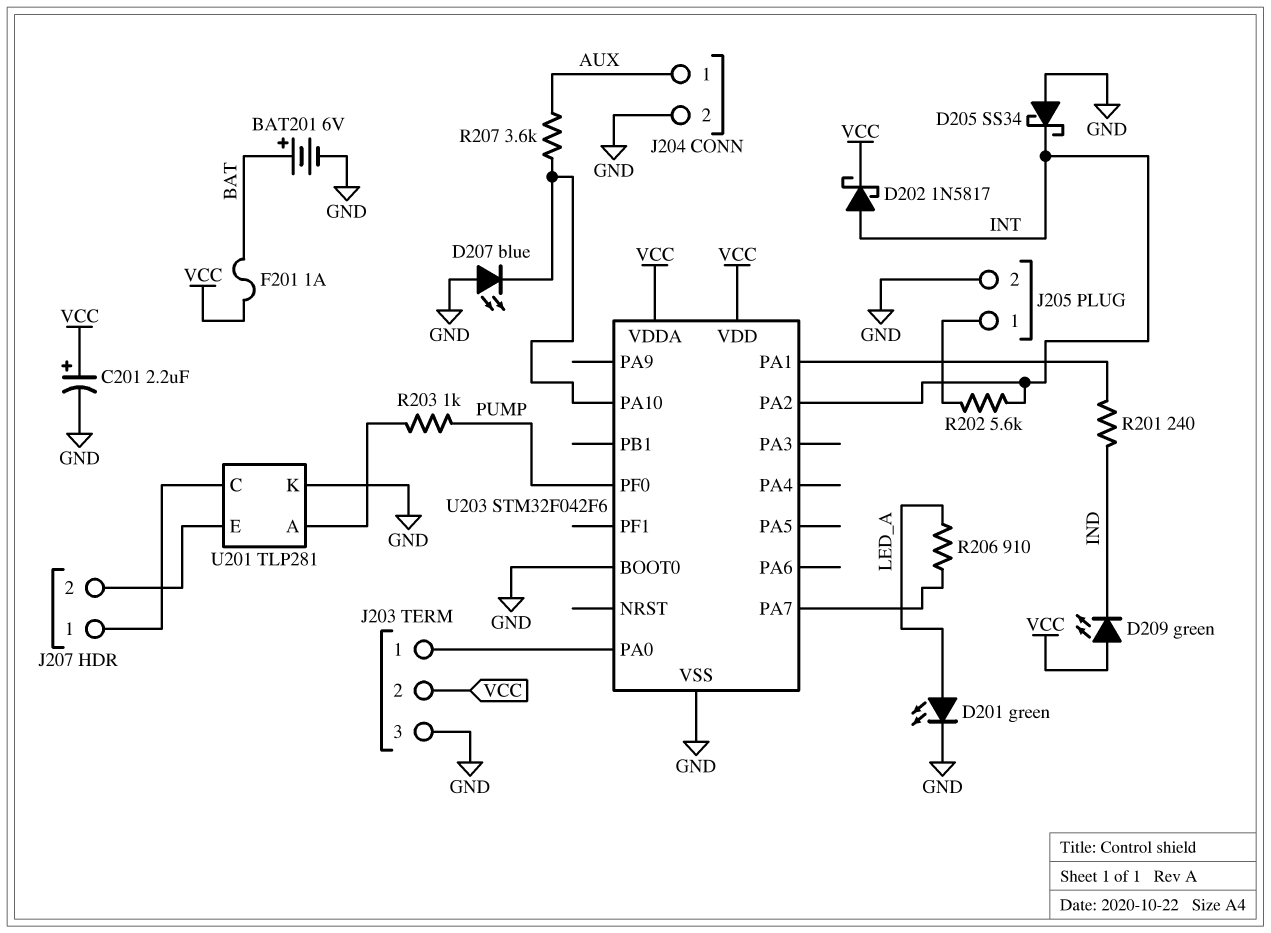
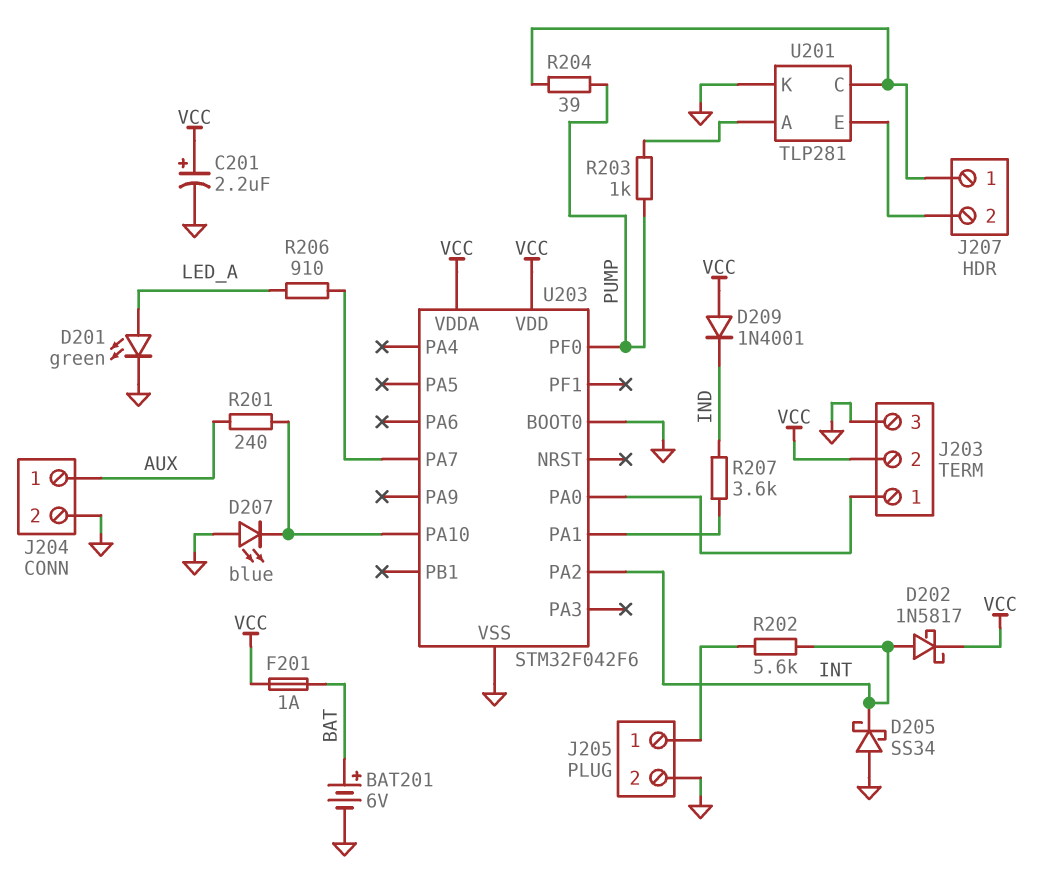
D209: LED green (A VCC, K IND) -> diode 1N4001 (A VCC, K IND)
R201: 240 (IND, U203/PA1) -> 240 (AUX, U203/PA10)
R204: none -> 39 (J207/1, PUMP)
R207: 3.6k (AUX, U203/PA10) -> 3.6k (IND, U203/PA1)

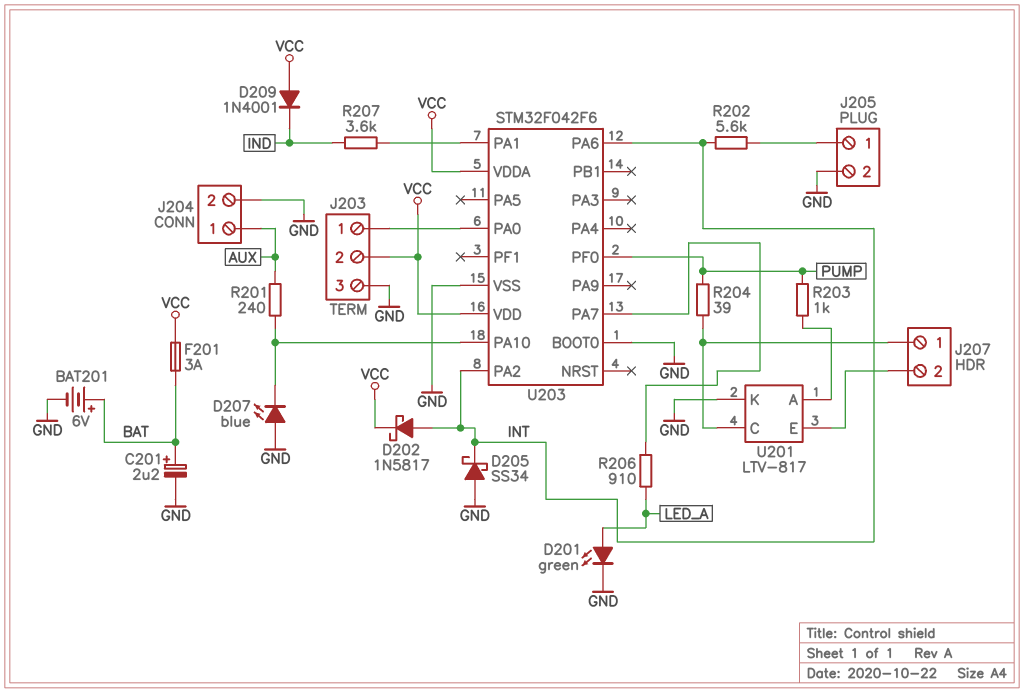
C201: 2.2uF (plus VCC, minus GND) -> 2.2uF (plus BAT, minus GND)
F201: 1A (BAT, VCC) -> 3A (BAT, VCC)
U201: TLP281 -> LTV-817
U203 pin PA6: none -> INT

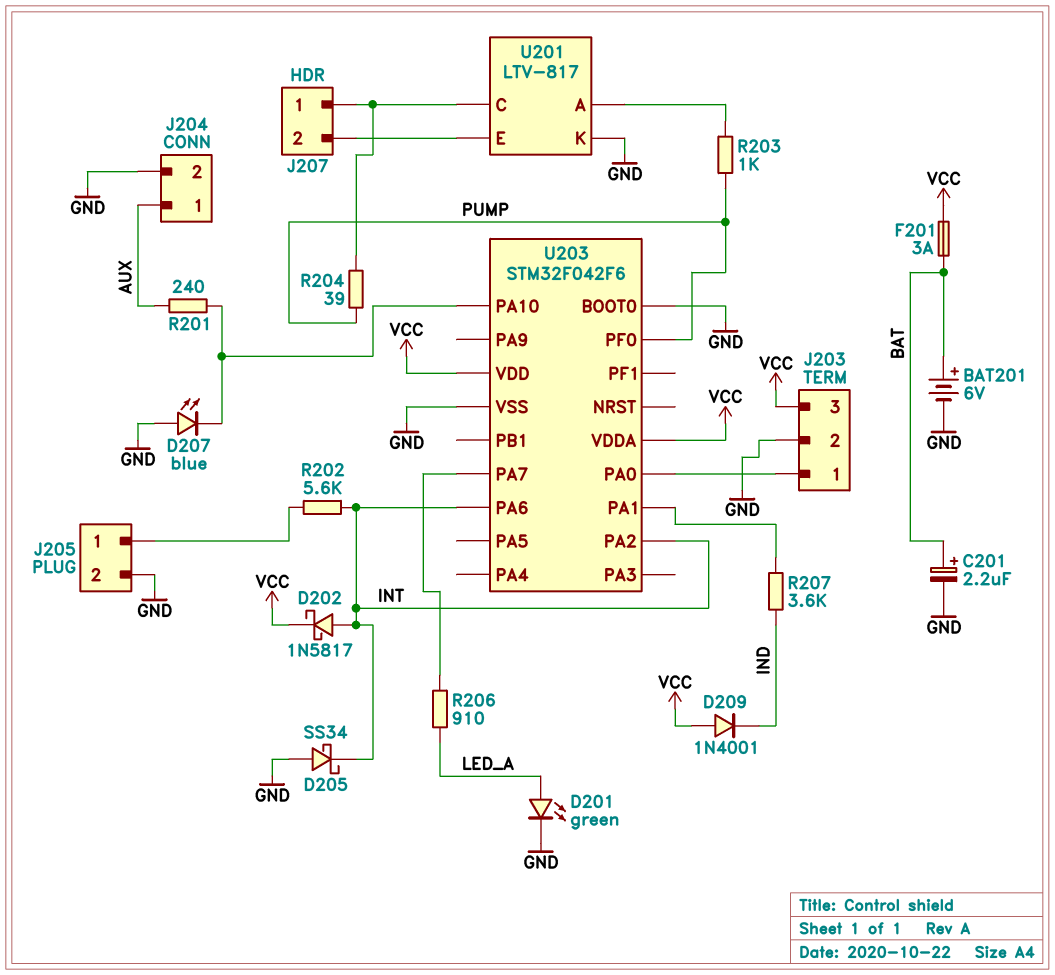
J203 pin 2: VCC -> GND
J203 pin 3: GND -> VCC

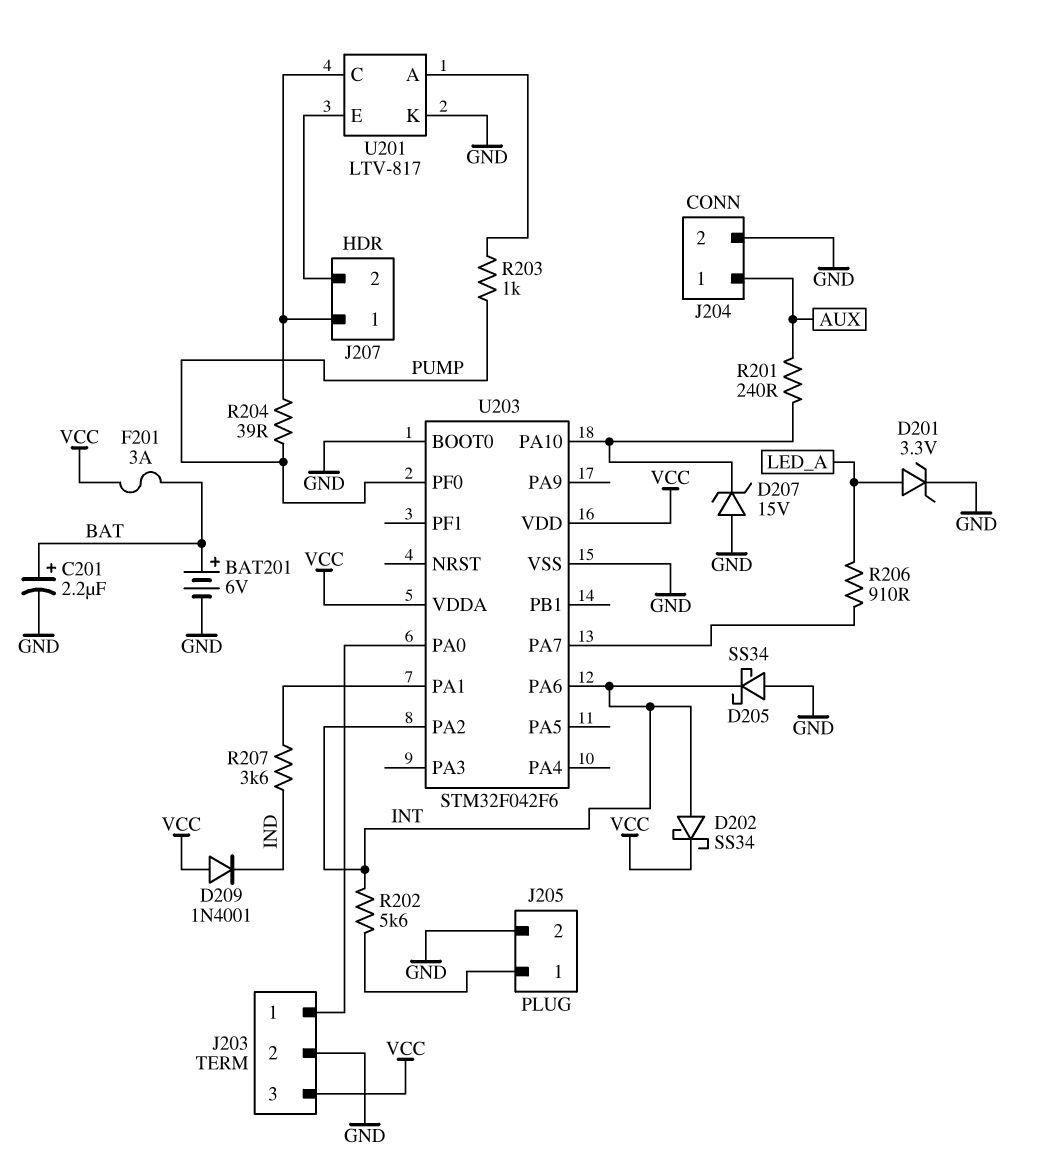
D201: LED green (A LED_A, K GND) -> zener 3.3V (A LED_A, K GND)
D202: schottky 1N5817 (A INT, K VCC) -> schottky SS34 (A INT, K VCC)
D207: LED blue (A GND, K U203/PA10) -> zener 15V (A GND, K U203/PA10)

